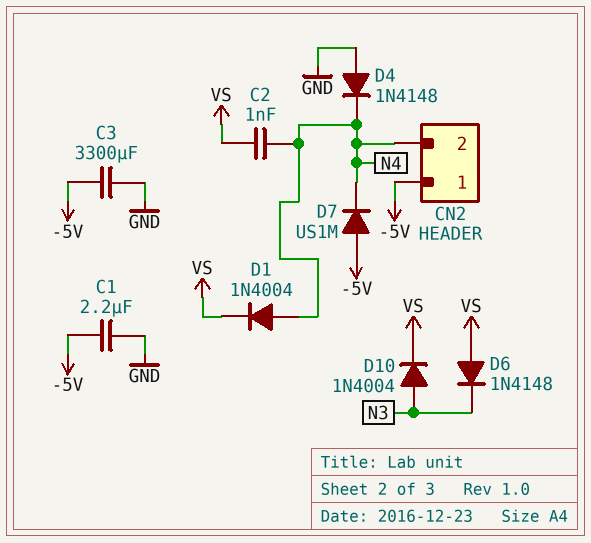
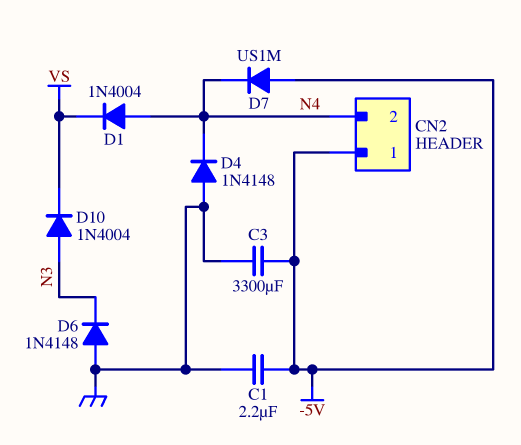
C2: 1nF (N4, VS) -> none
D6: diode 1N4148 (A VS, K N3) -> diode 1N4148 (A GND, K N3)

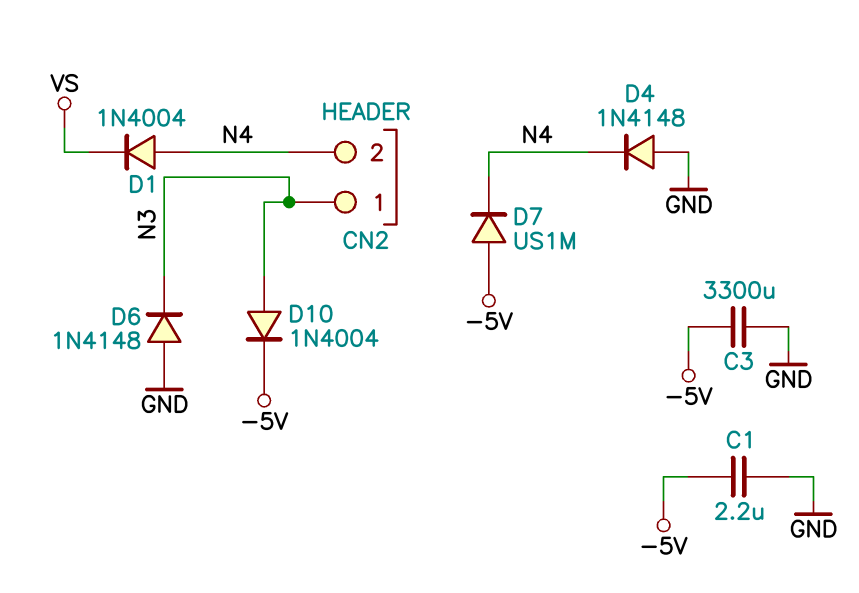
CN2 pin 1: -5V -> N3
D10: diode 1N4004 (A N3, K VS) -> diode 1N4004 (A N3, K -5V)

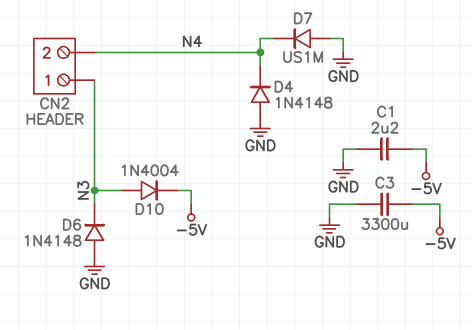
D1: diode 1N4004 (A N4, K VS) -> none
D7: diode US1M (A -5V, K N4) -> diode US1M (A GND, K N4)

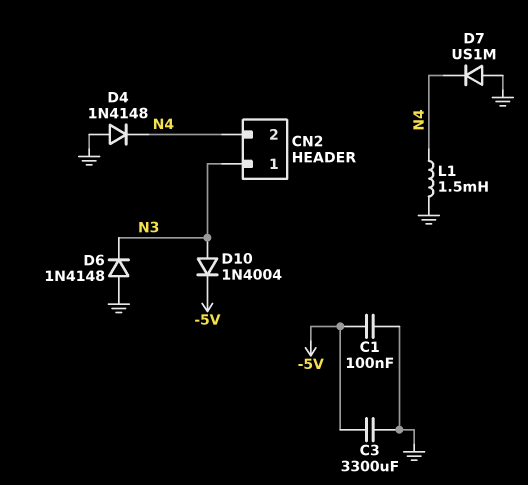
C1: 2.2uF (-5V, GND) -> 100nF (-5V, GND)
L1: none -> 1.5mH (GND, N4)

